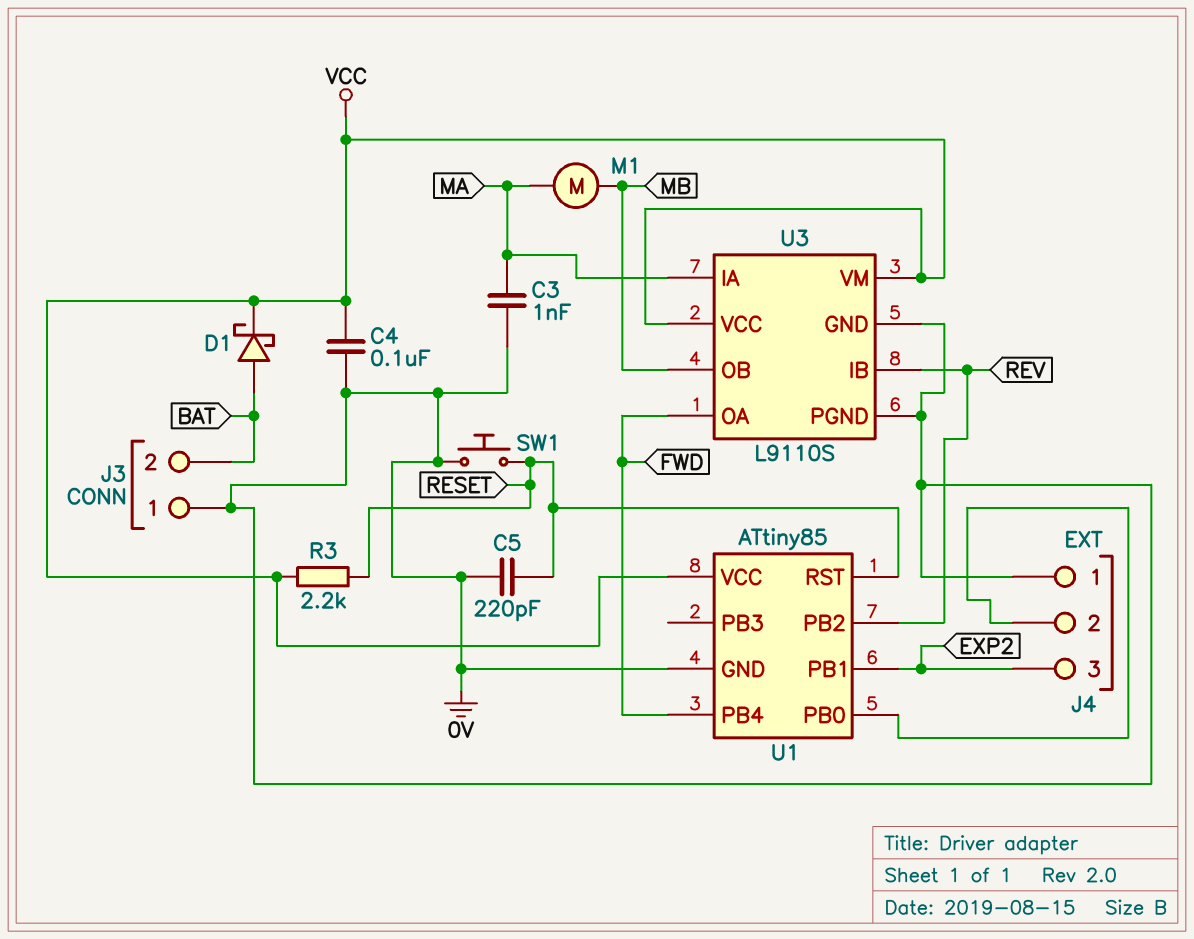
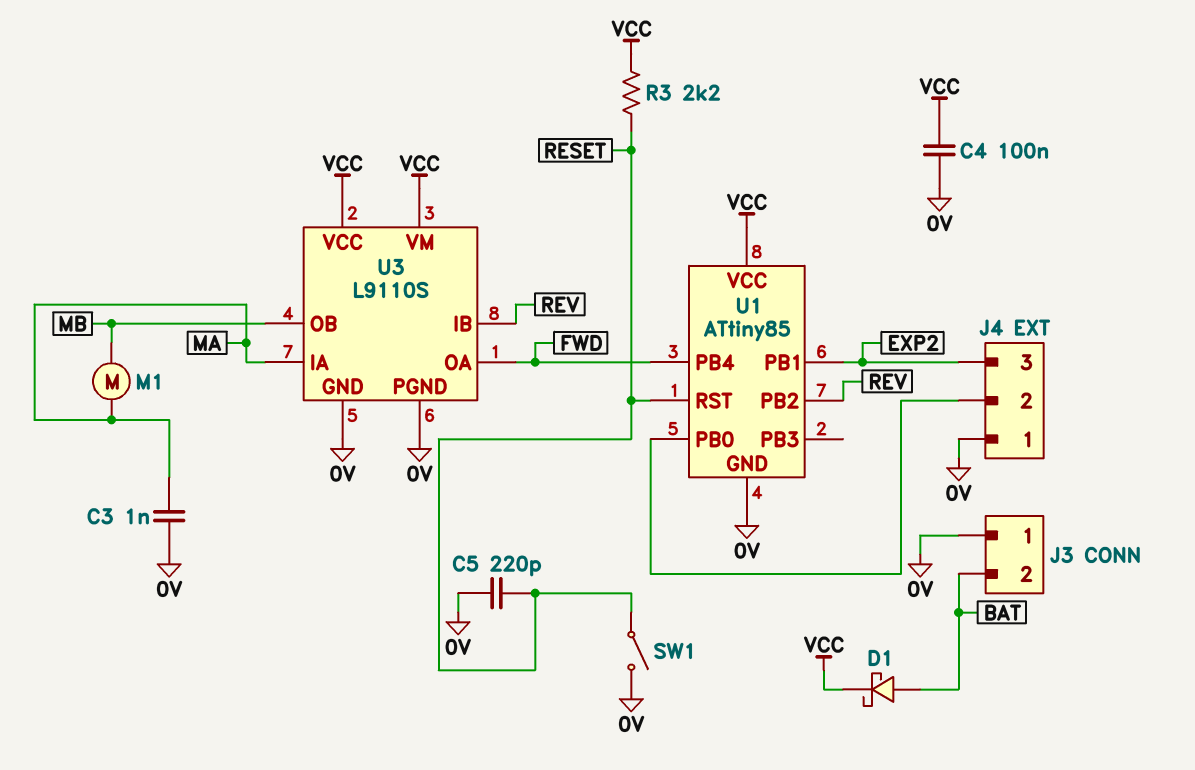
SW1: button (0V, RESET) -> switch (0V, RESET)

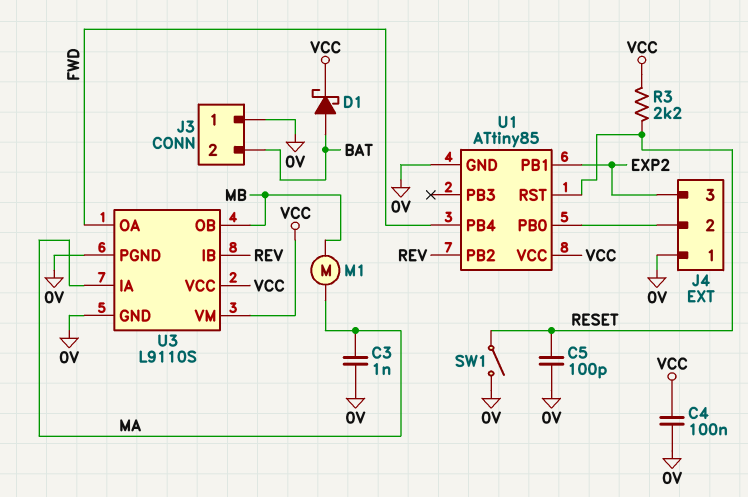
C5: 220pF (0V, RESET) -> 100pF (0V, RESET)

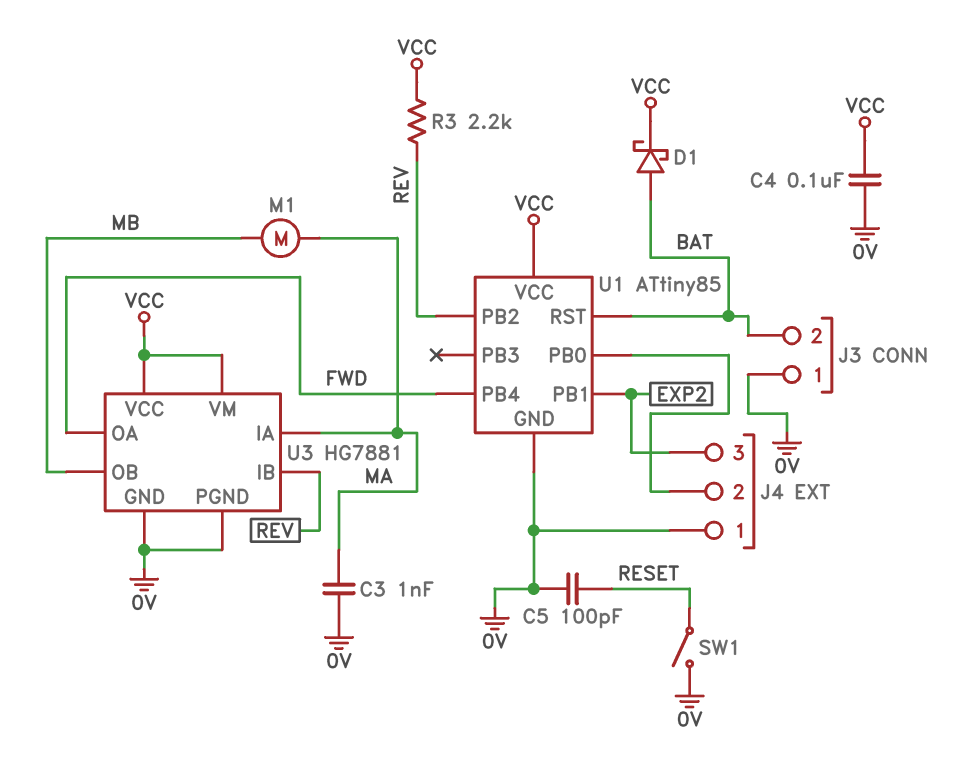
R3: 2.2k (RESET, VCC) -> 2.2k (REV, VCC)
U1 pin RST: RESET -> BAT
U3: L9110S -> HG7881

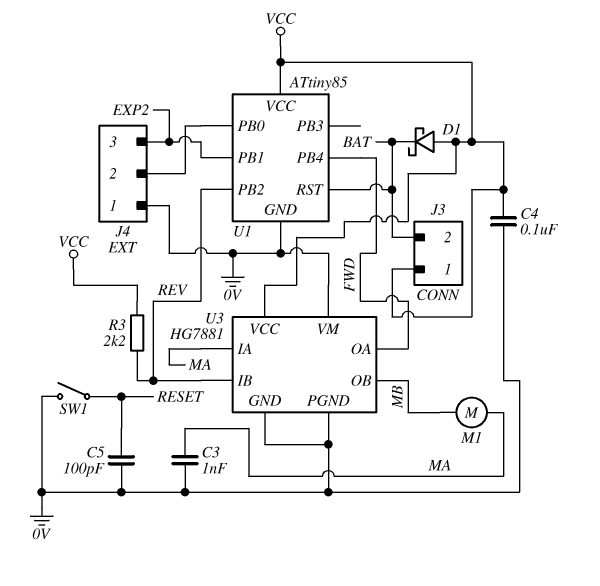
D1: schottky (A BAT, K VCC) -> schottky (A VCC, K BAT)
J3 pin 1: 0V -> VCC
U3 pin VM: VCC -> 0V

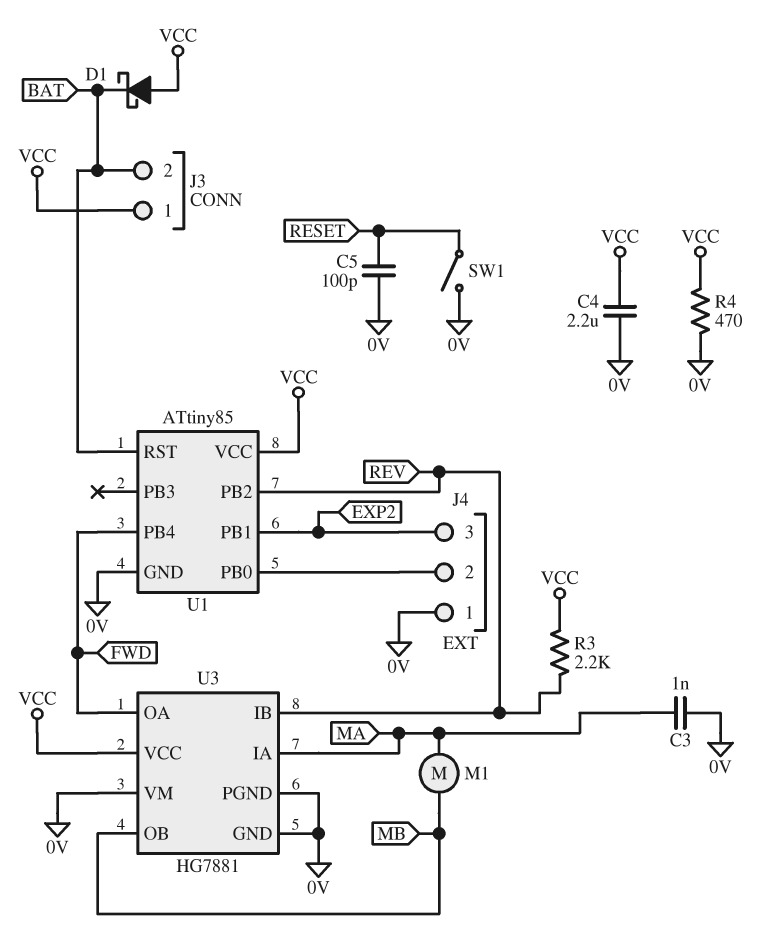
C4: 100nF (0V, VCC) -> 2.2uF (0V, VCC)
R4: none -> 470 (0V, VCC)

